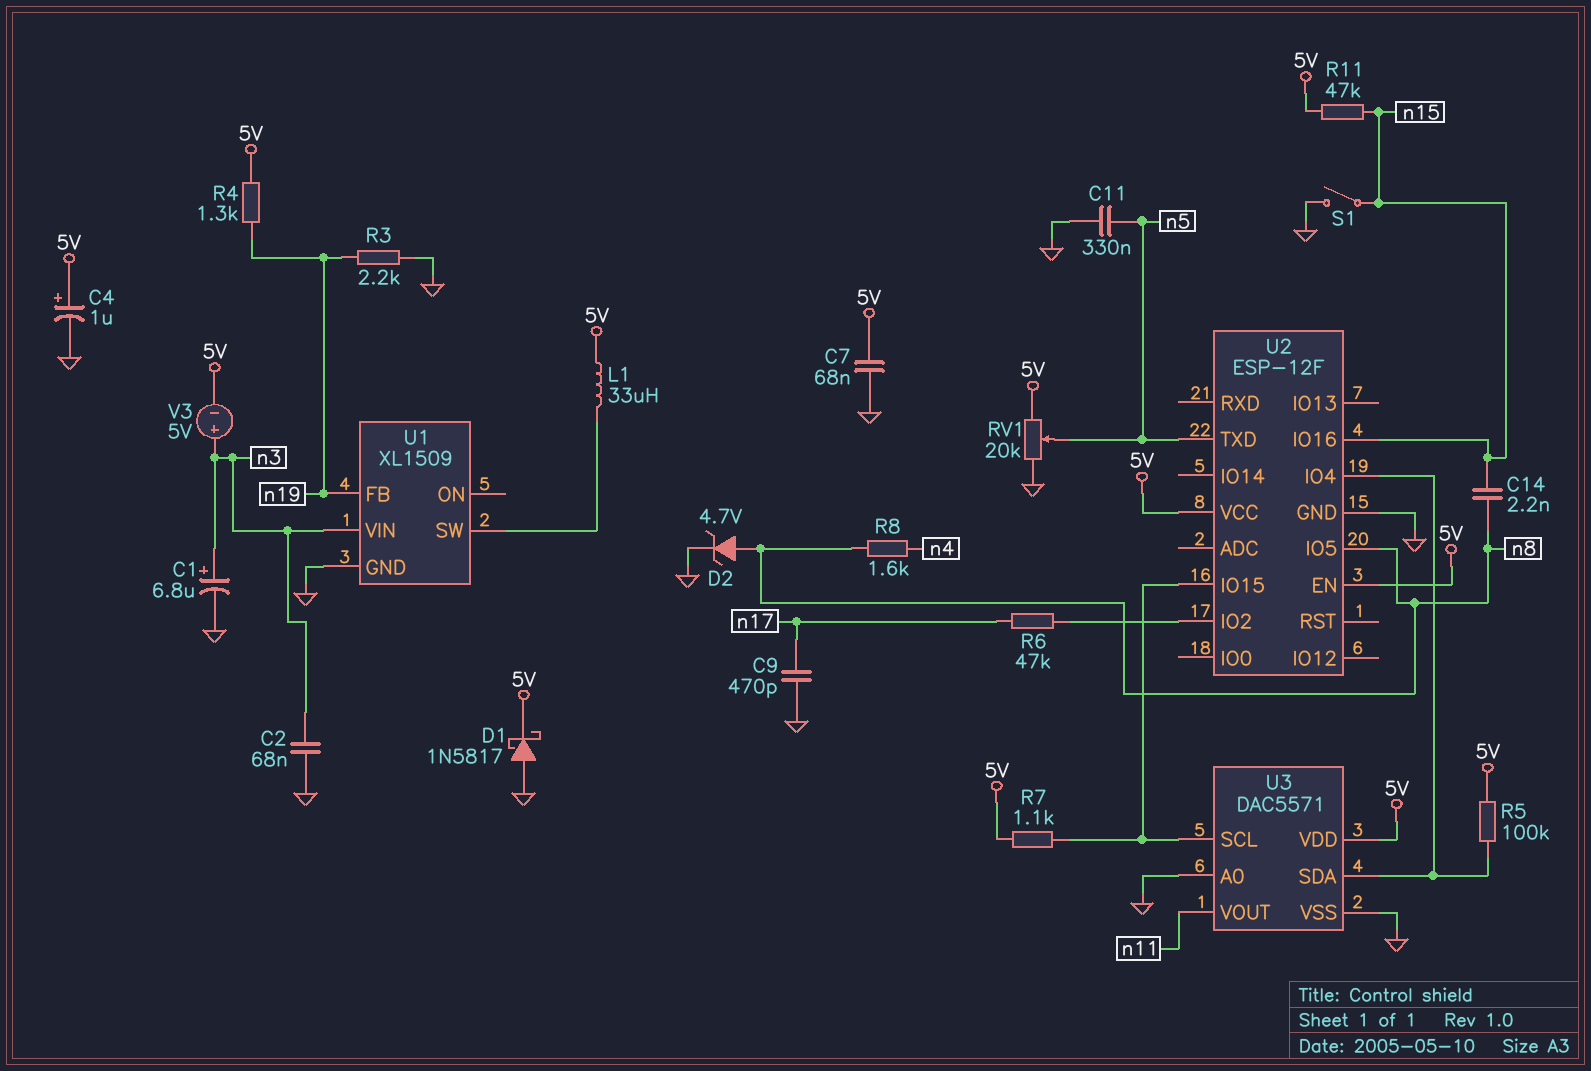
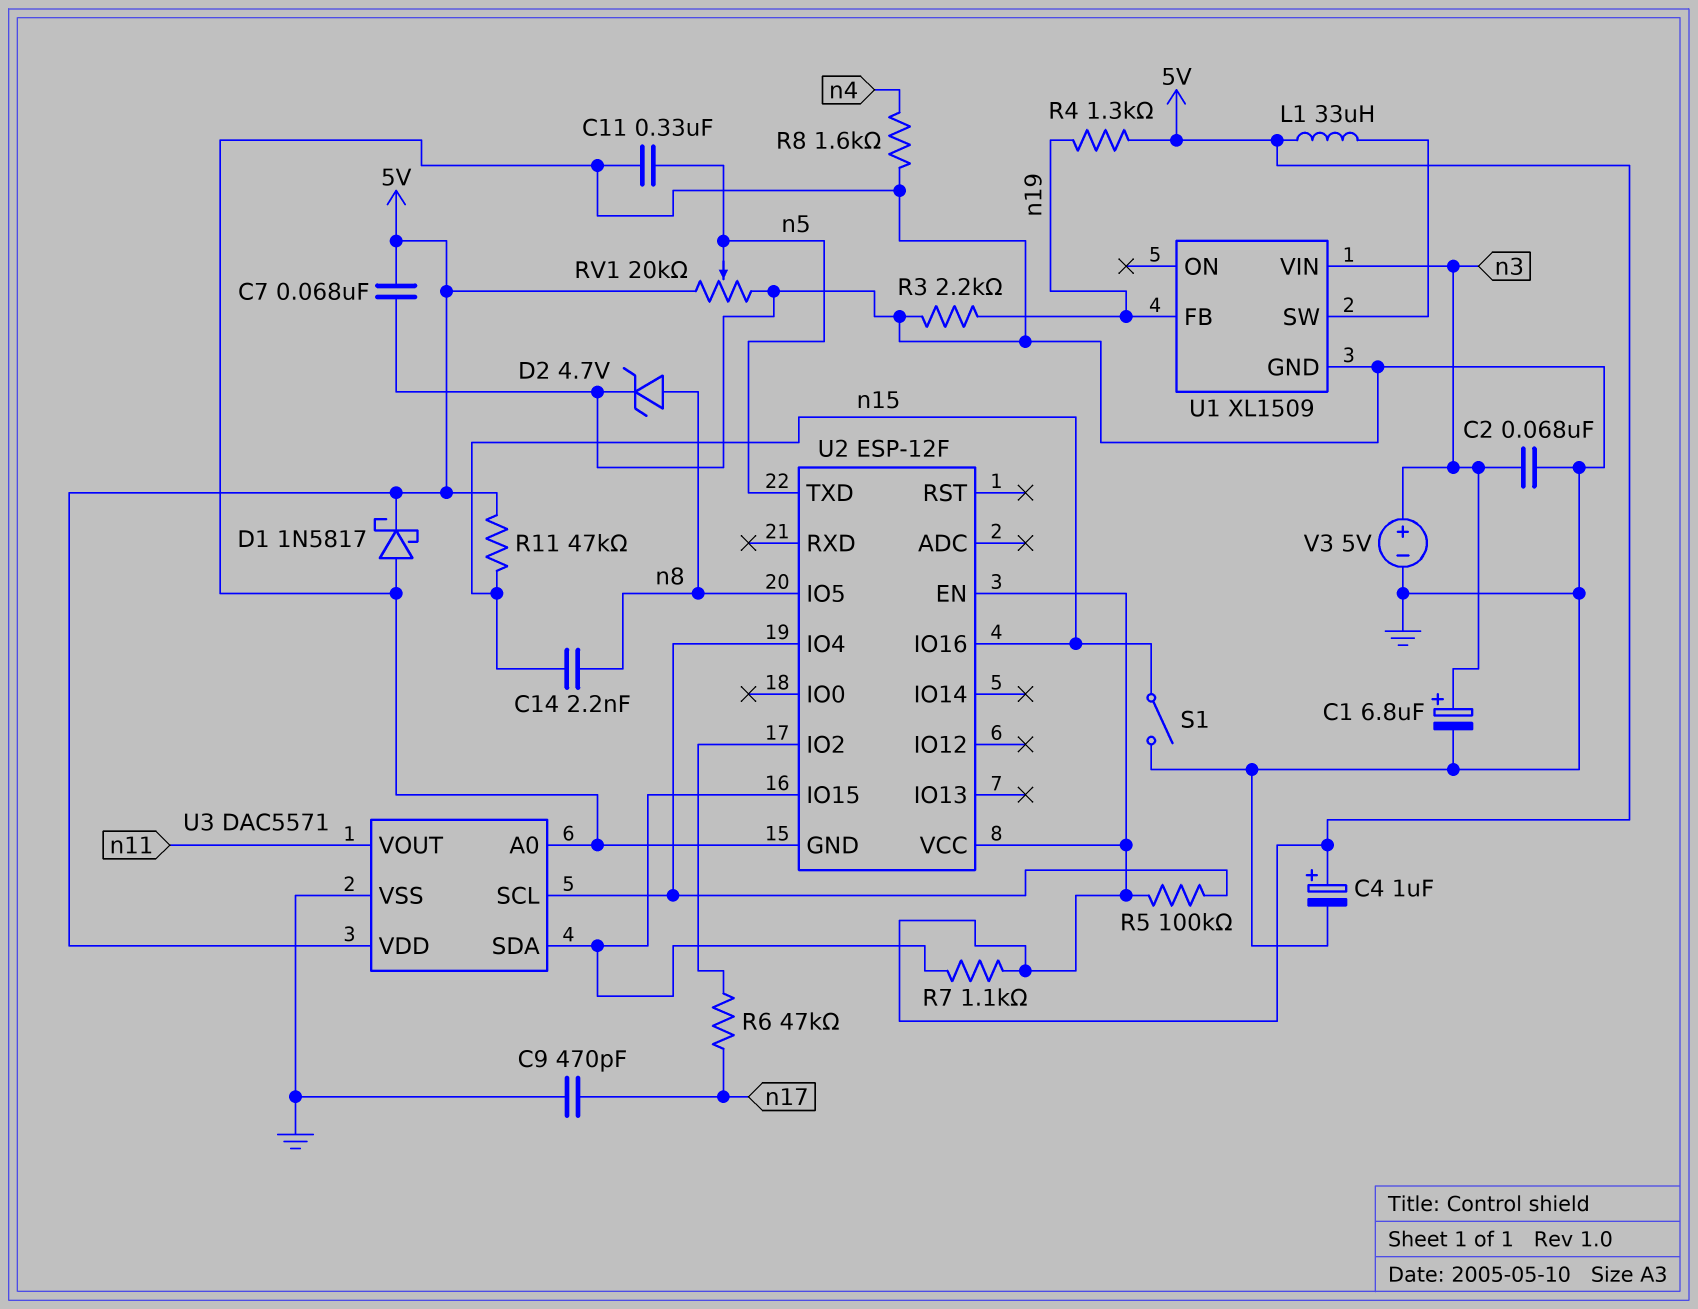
R8: 1.6k (n4, n8) -> 1.6k (GND, n4)
U3 pin SCL: U2/IO15 -> U2/IO4
U3 pin SDA: U2/IO4 -> U2/IO15
V3: 5V (plus n3, minus 5V) -> 5V (plus n3, minus GND)

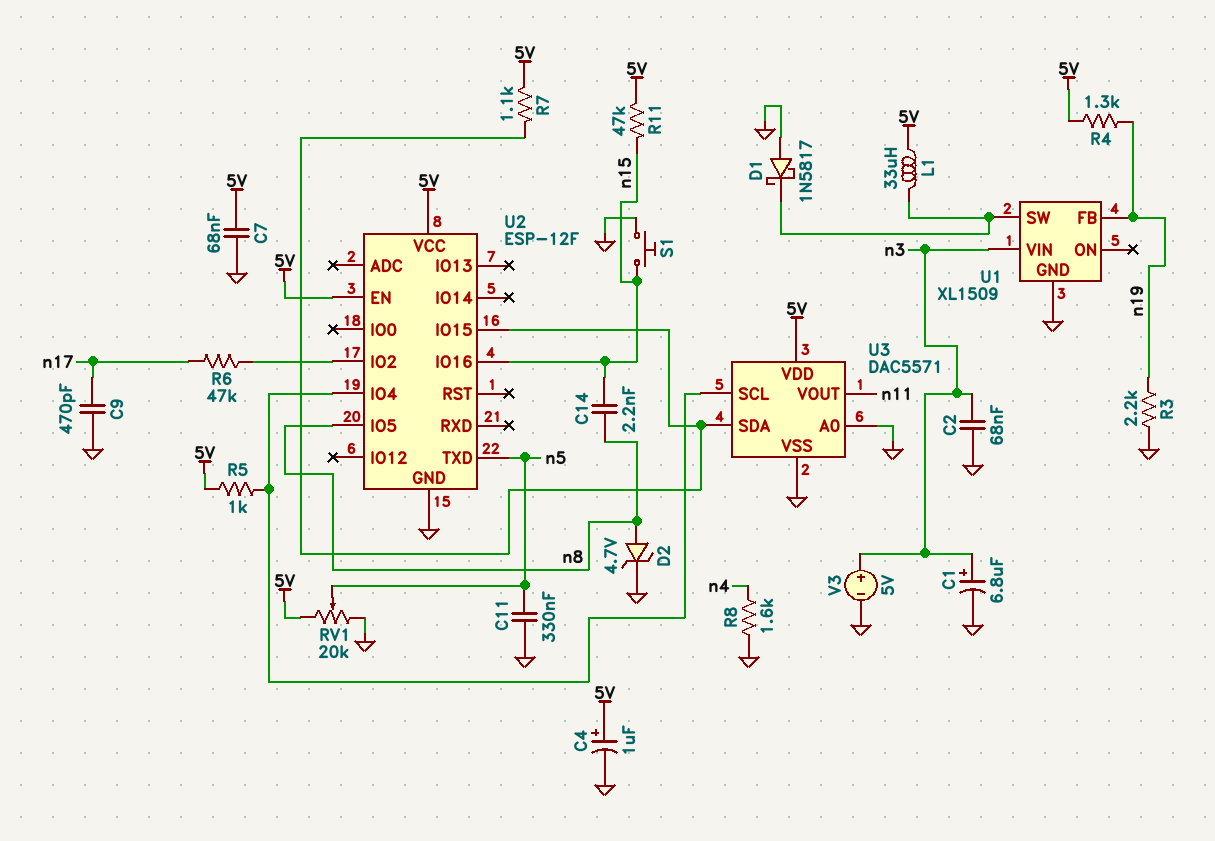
D1: schottky 1N5817 (A GND, K 5V) -> schottky 1N5817 (A GND, K U1/SW)
R5: 100k (5V, U2/IO4) -> 1k (5V, U2/IO4)
S1: switch (GND, n15) -> button (GND, n15)

